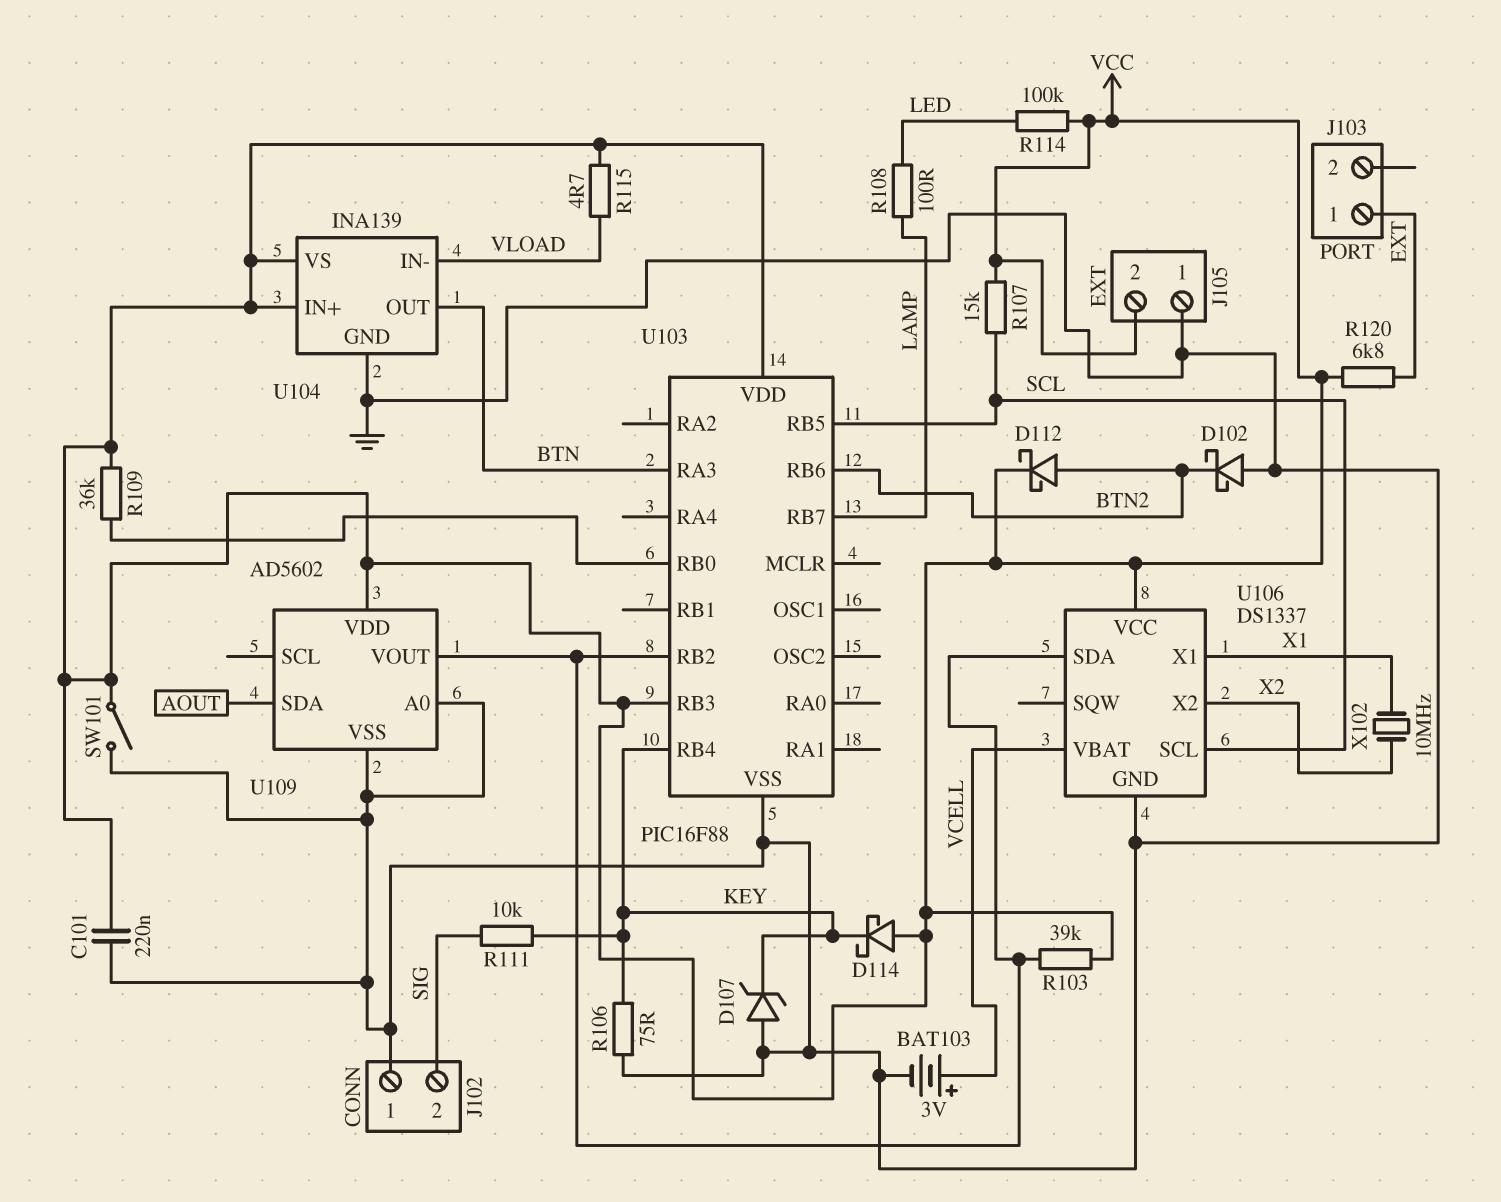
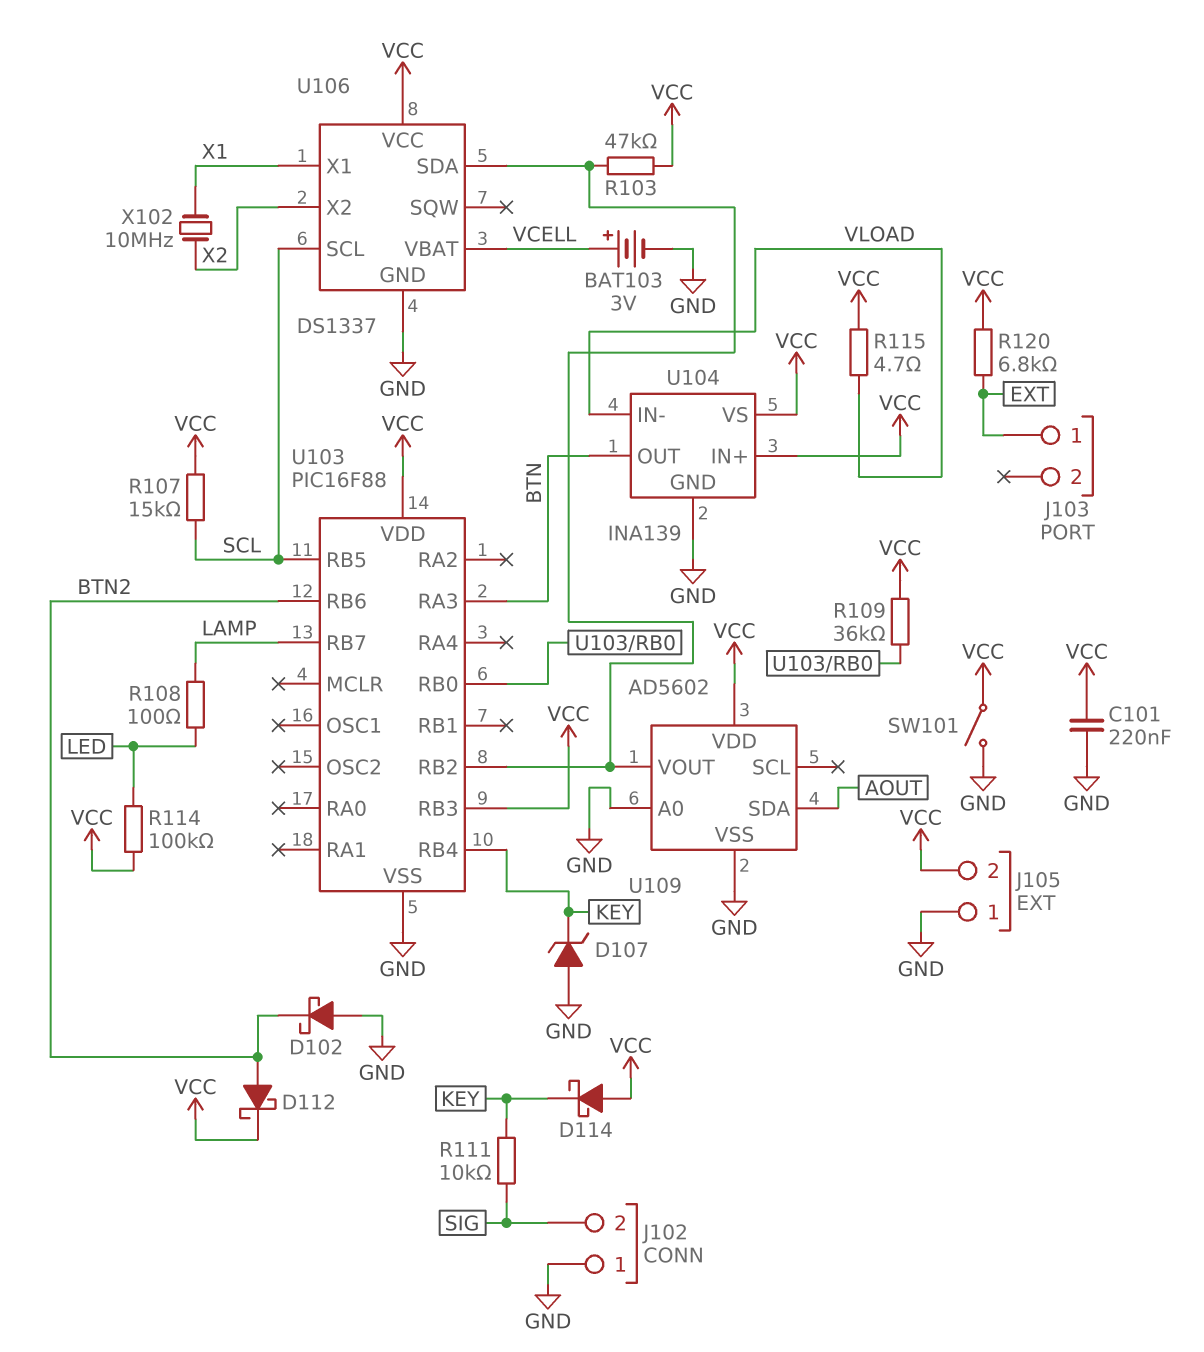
R103: 39k (U103/RB2, VCC) -> 47k (U103/RB2, VCC)
R106: 75 (GND, KEY) -> none

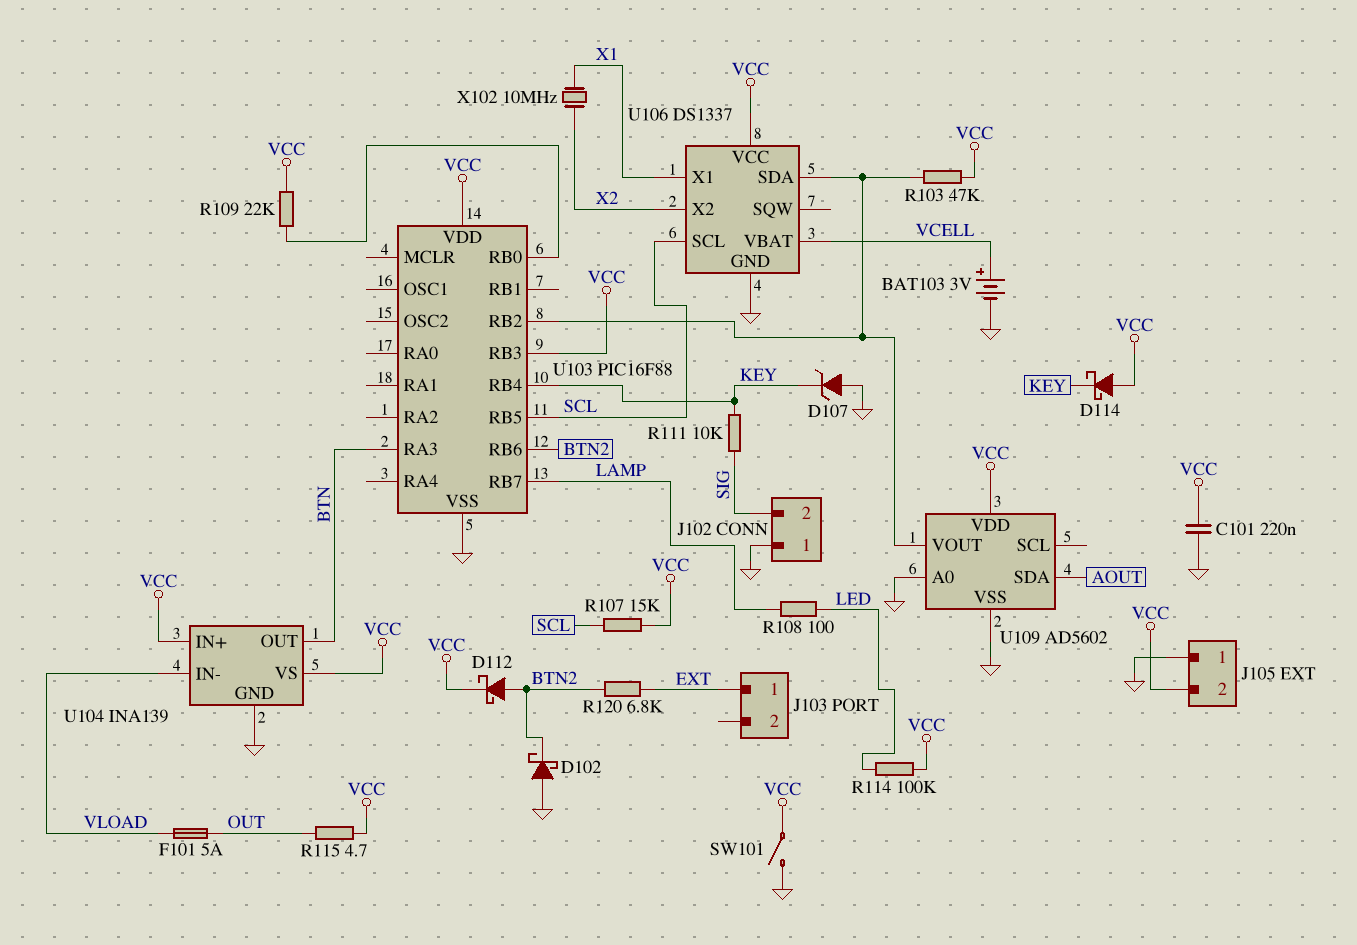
F101: none -> 5A (OUT, VLOAD)
R109: 36k (U103/RB0, VCC) -> 22k (U103/RB0, VCC)
R115: 4.7 (VCC, VLOAD) -> 4.7 (OUT, VCC)
R120: 6.8k (EXT, VCC) -> 6.8k (BTN2, EXT)

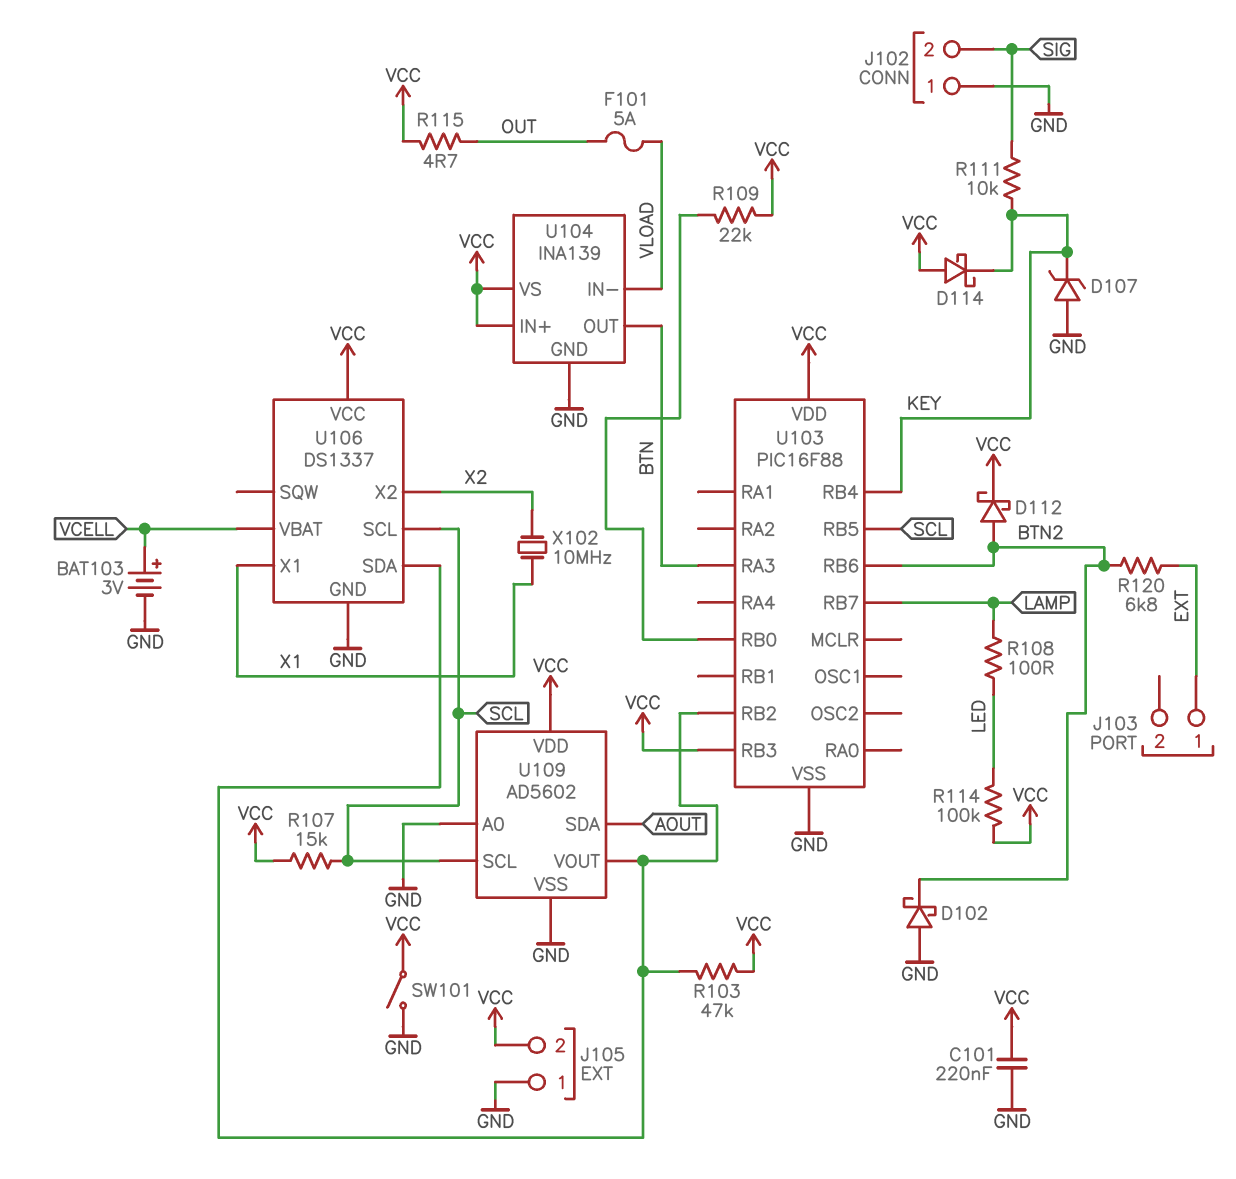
U109 pin SCL: none -> SCL

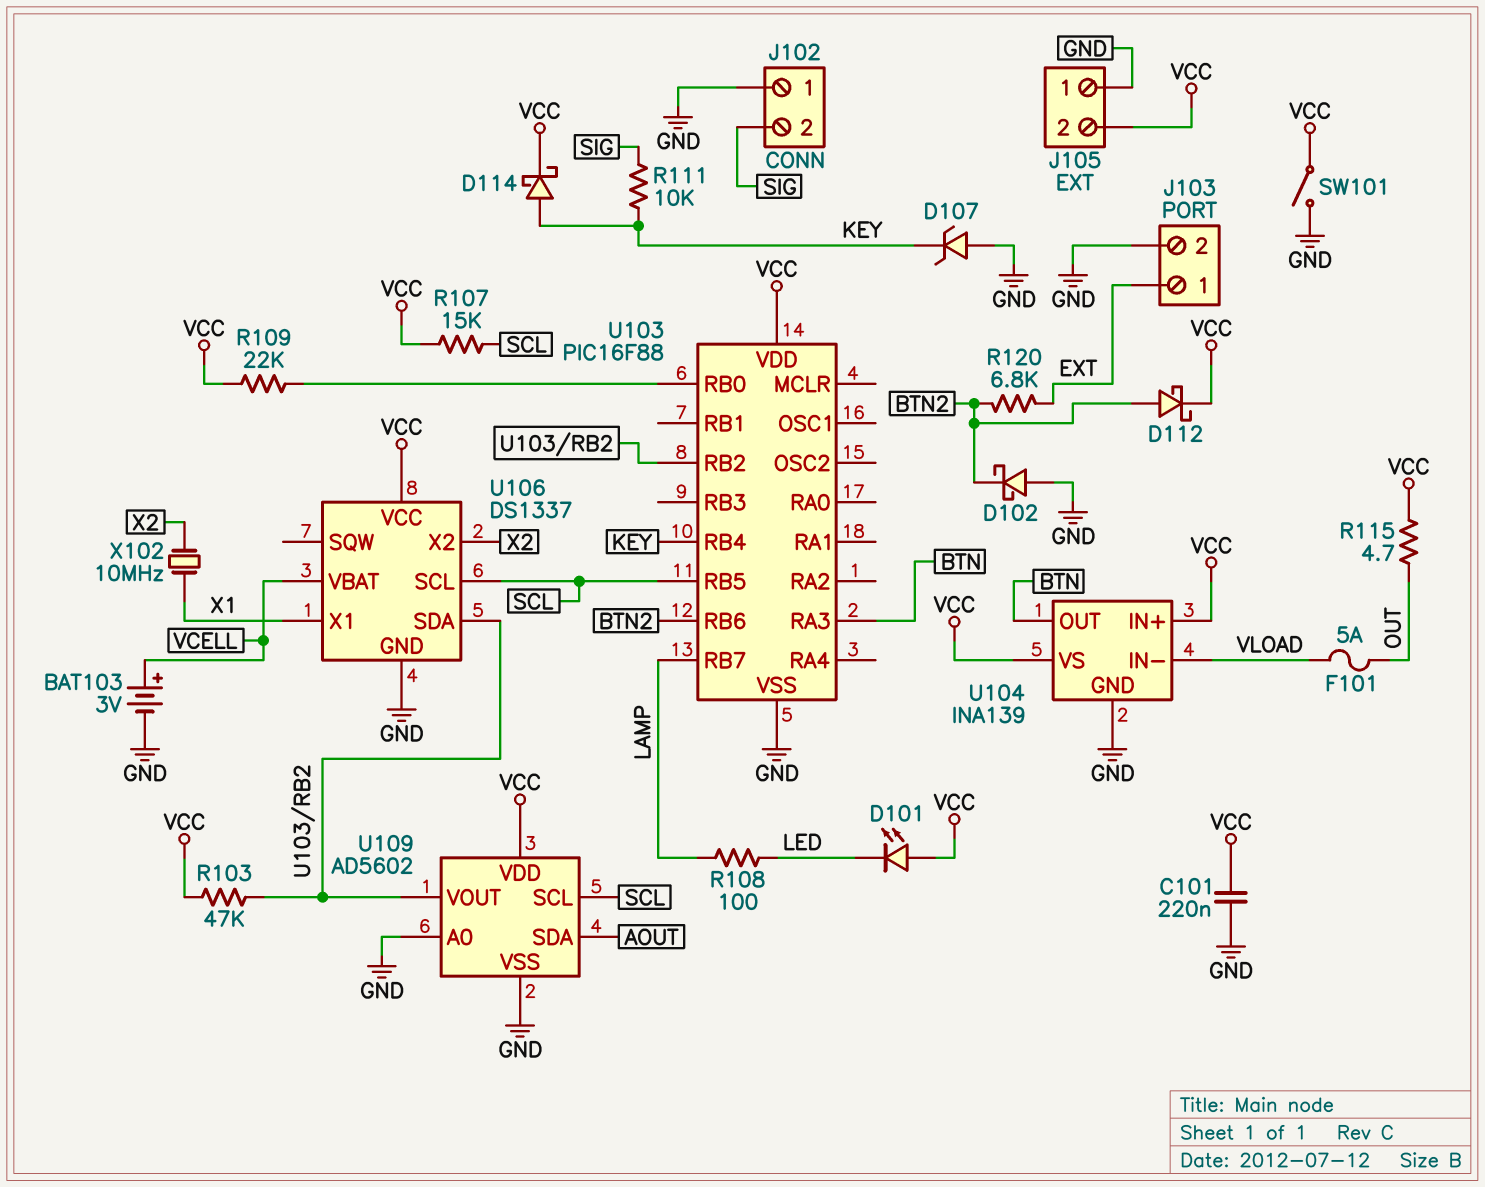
D101: none -> LED (A VCC, K LED)
D114: schottky (A VCC, K KEY) -> schottky (A KEY, K VCC)
J103 pin 2: none -> GND
R114: 100k (LED, VCC) -> none
U103 pin RB3: VCC -> none

